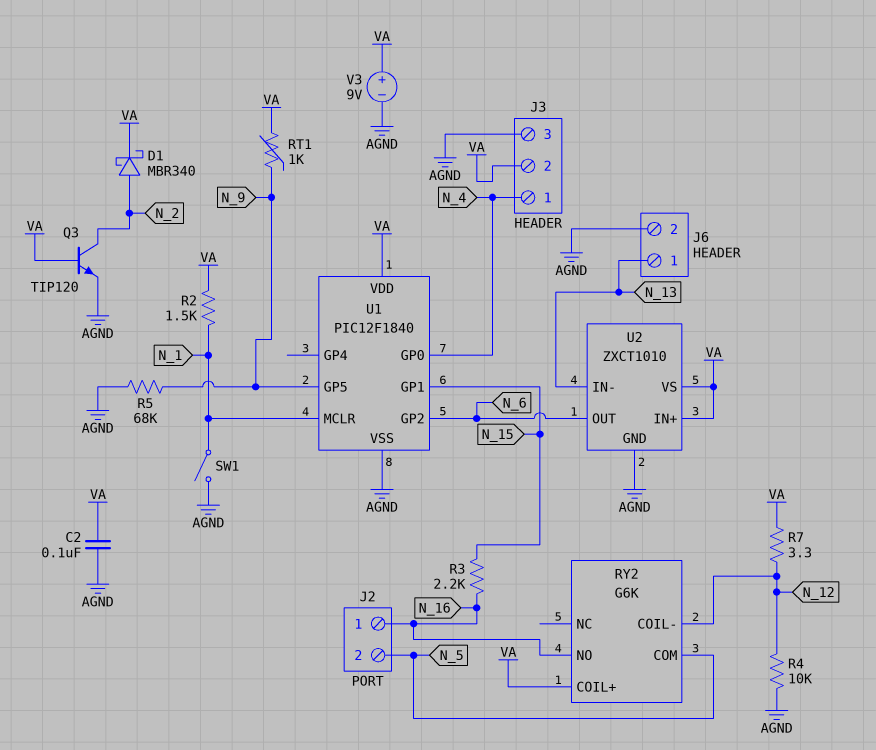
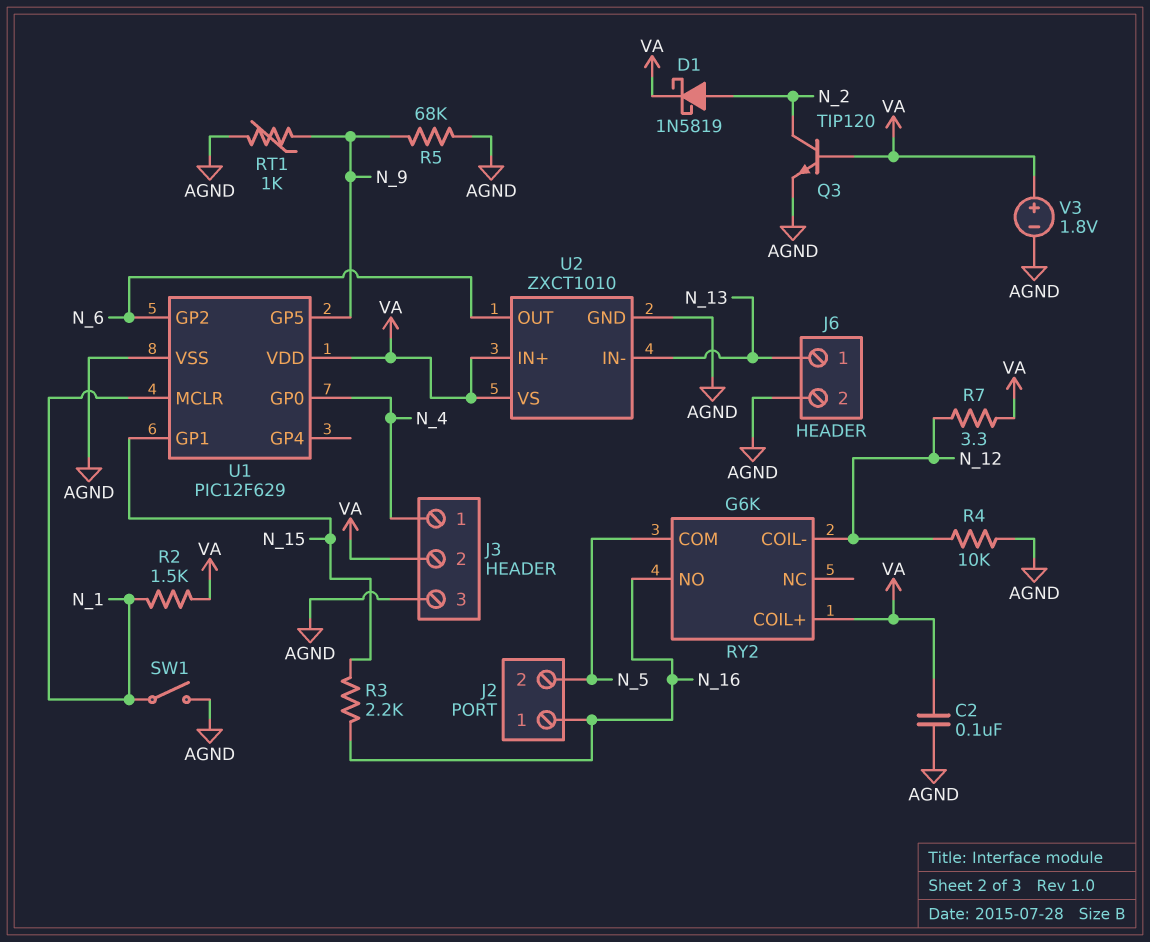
D1: schottky MBR340 (A N_2, K VA) -> schottky 1N5819 (A N_2, K VA)
RT1: 1k (N_9, VA) -> 1k (AGND, N_9)
U1: PIC12F1840 -> PIC12F629
V3: 9V (plus VA, minus AGND) -> 1.8V (plus VA, minus AGND)

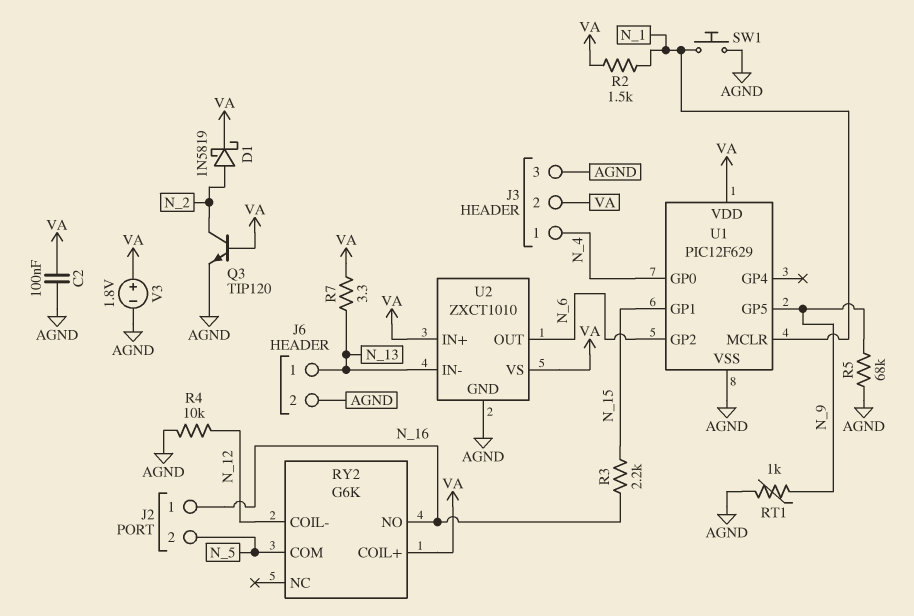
R7: 3.3 (N_12, VA) -> 3.3 (N_13, VA)
SW1: switch (AGND, N_1) -> button (AGND, N_1)

